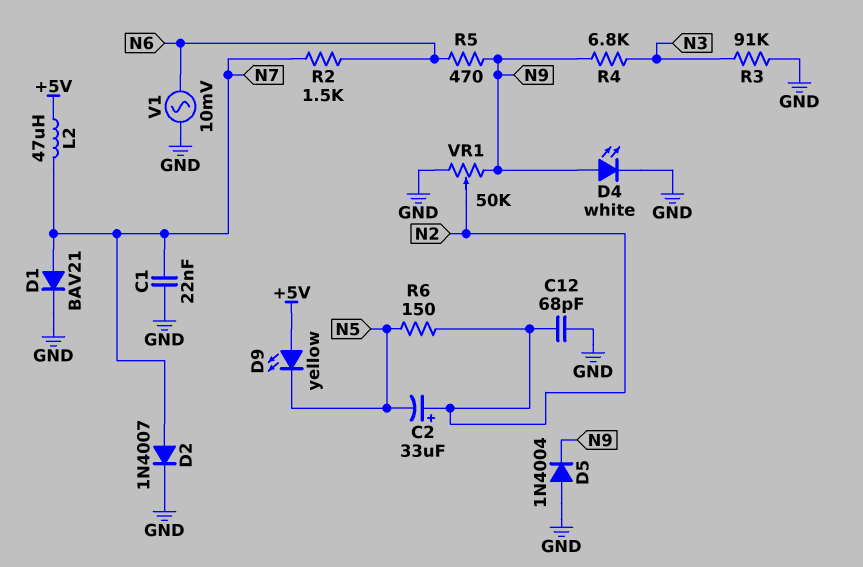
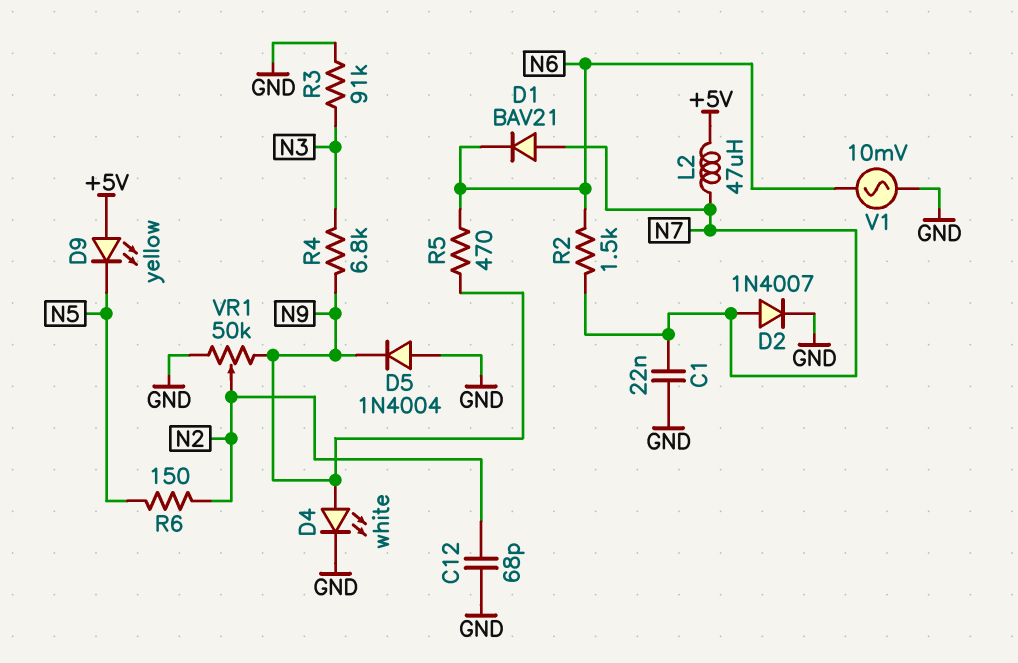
C2: 33uF (plus N2, minus N5) -> none
D1: diode BAV21 (A N7, K GND) -> diode BAV21 (A N7, K N6)

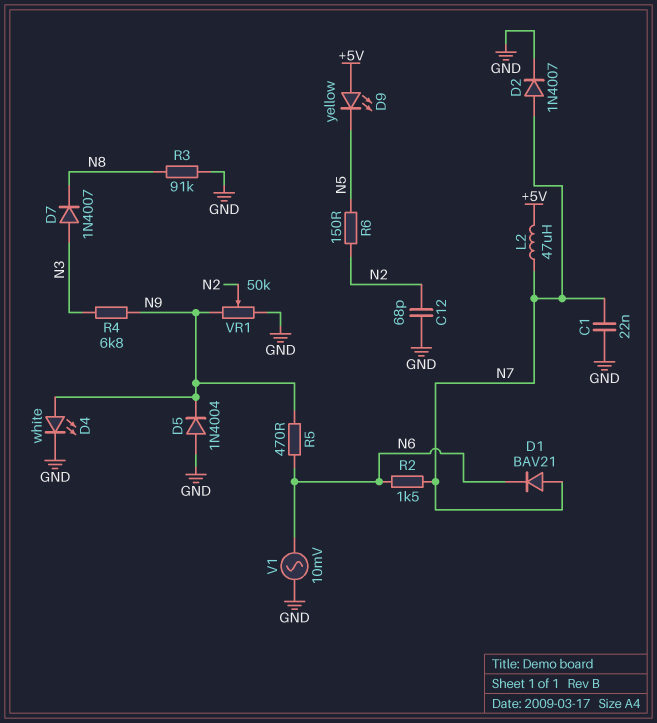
D7: none -> diode 1N4007 (A N3, K N8)
R3: 91k (GND, N3) -> 91k (GND, N8)

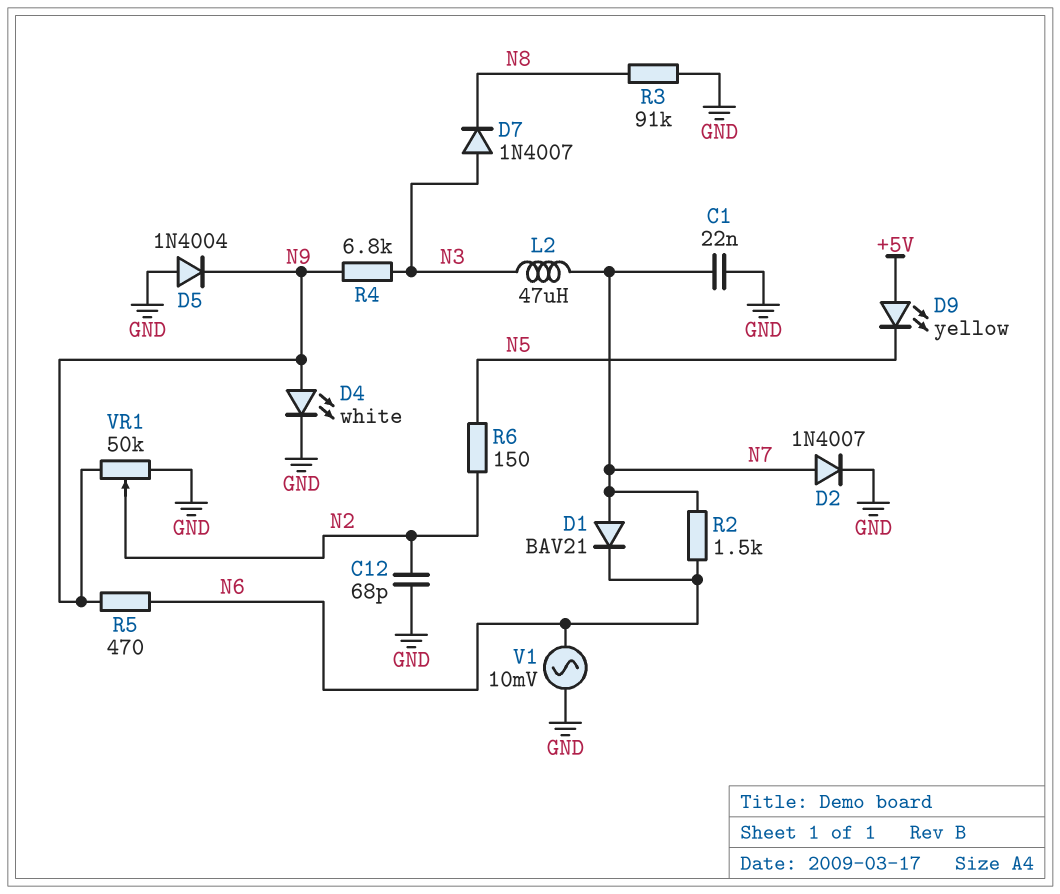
L2: 47uH (+5V, N7) -> 47uH (N3, N7)

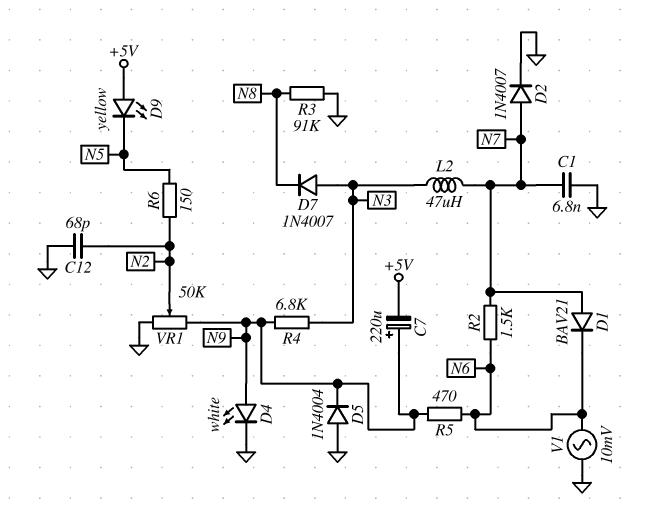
C1: 22nF (GND, N7) -> 6.8nF (GND, N7)
C7: none -> 220uF (plus N9, minus +5V)

